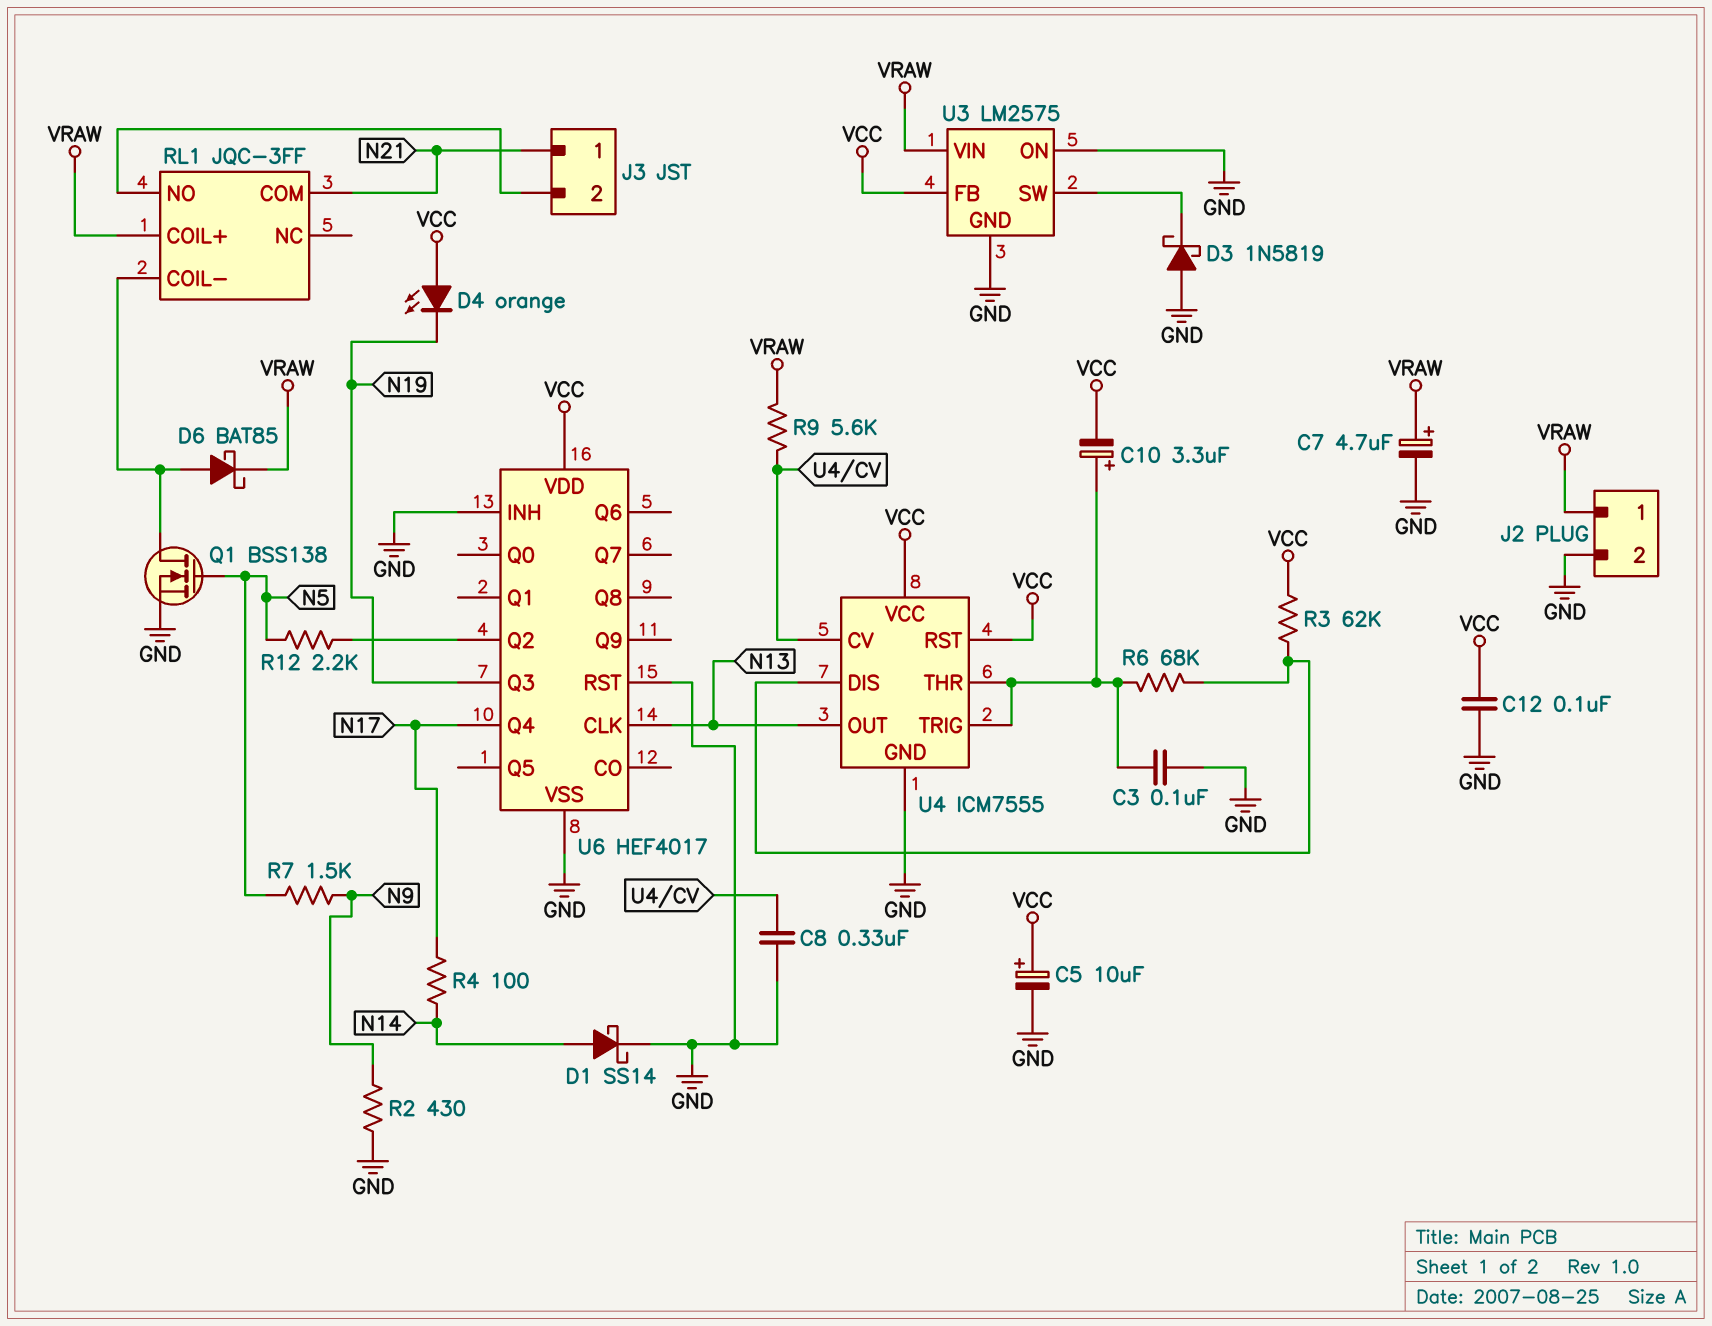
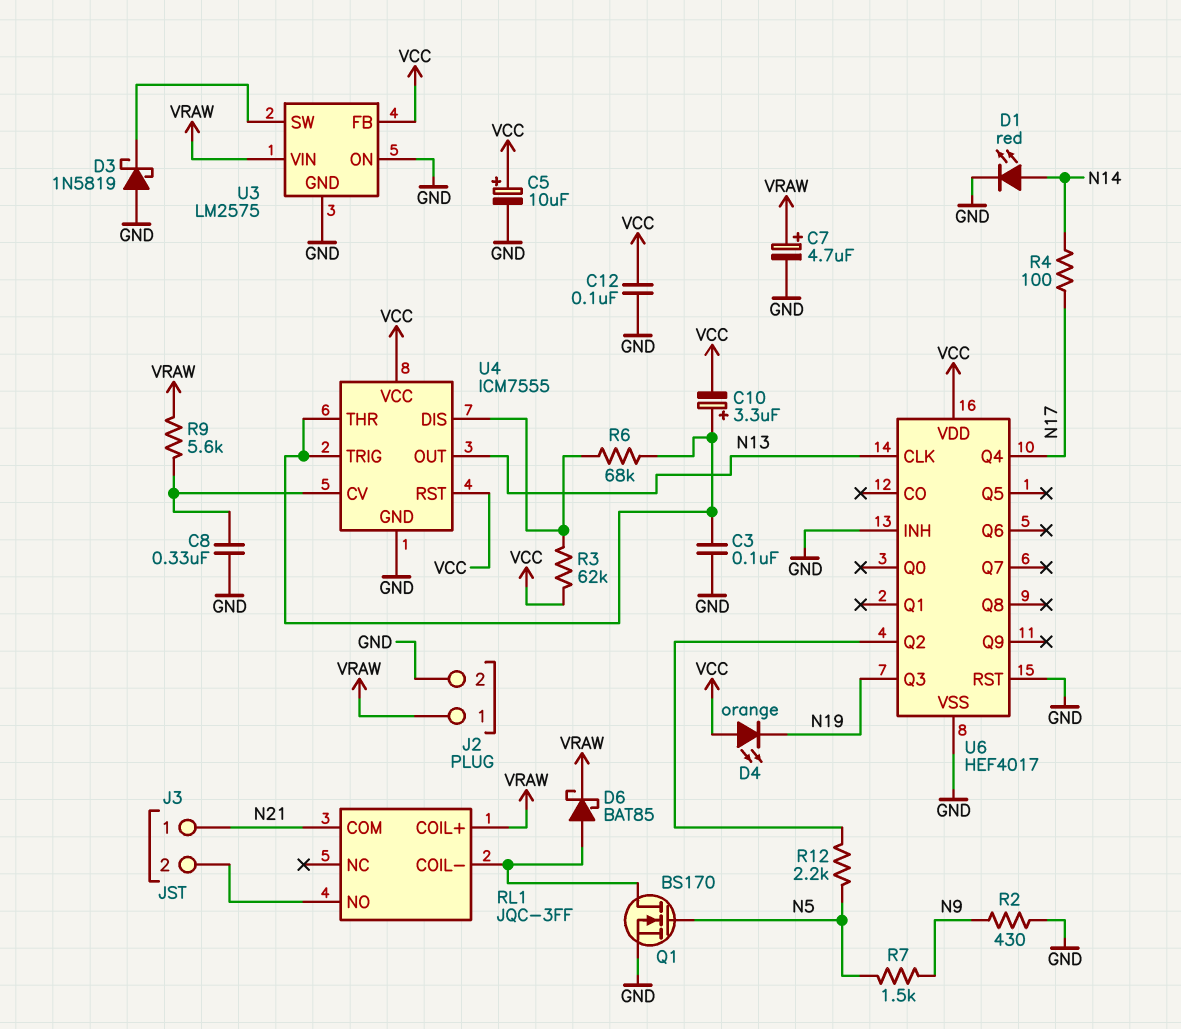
D1: schottky SS14 (A N14, K GND) -> LED red (A N14, K GND)
Q1: NMOS BSS138 (G N5, D RL1/COIL-, S GND) -> NMOS BS170 (G N5, D RL1/COIL-, S GND)

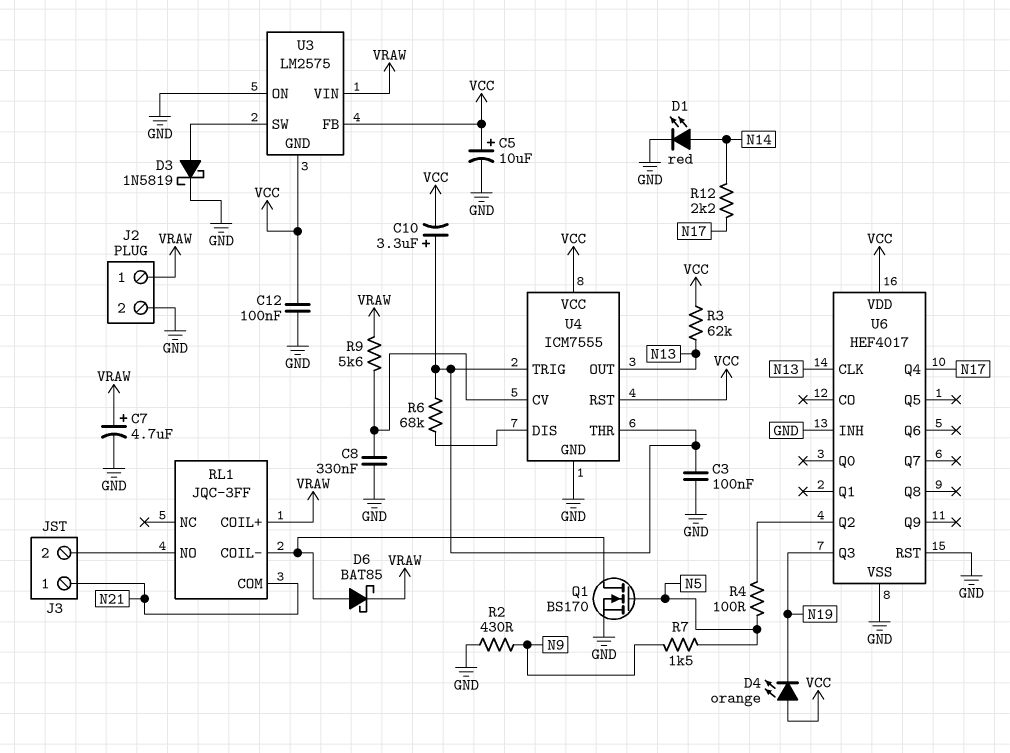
D3: schottky 1N5819 (A GND, K U3/SW) -> schottky 1N5819 (A U3/SW, K GND)
R3: 62k (U4/DIS, VCC) -> 62k (N13, VCC)
R4: 100 (N14, N17) -> 100 (N5, U6/Q2)
R12: 2.2k (N5, U6/Q2) -> 2.2k (N14, N17)
U3 pin GND: GND -> VCC

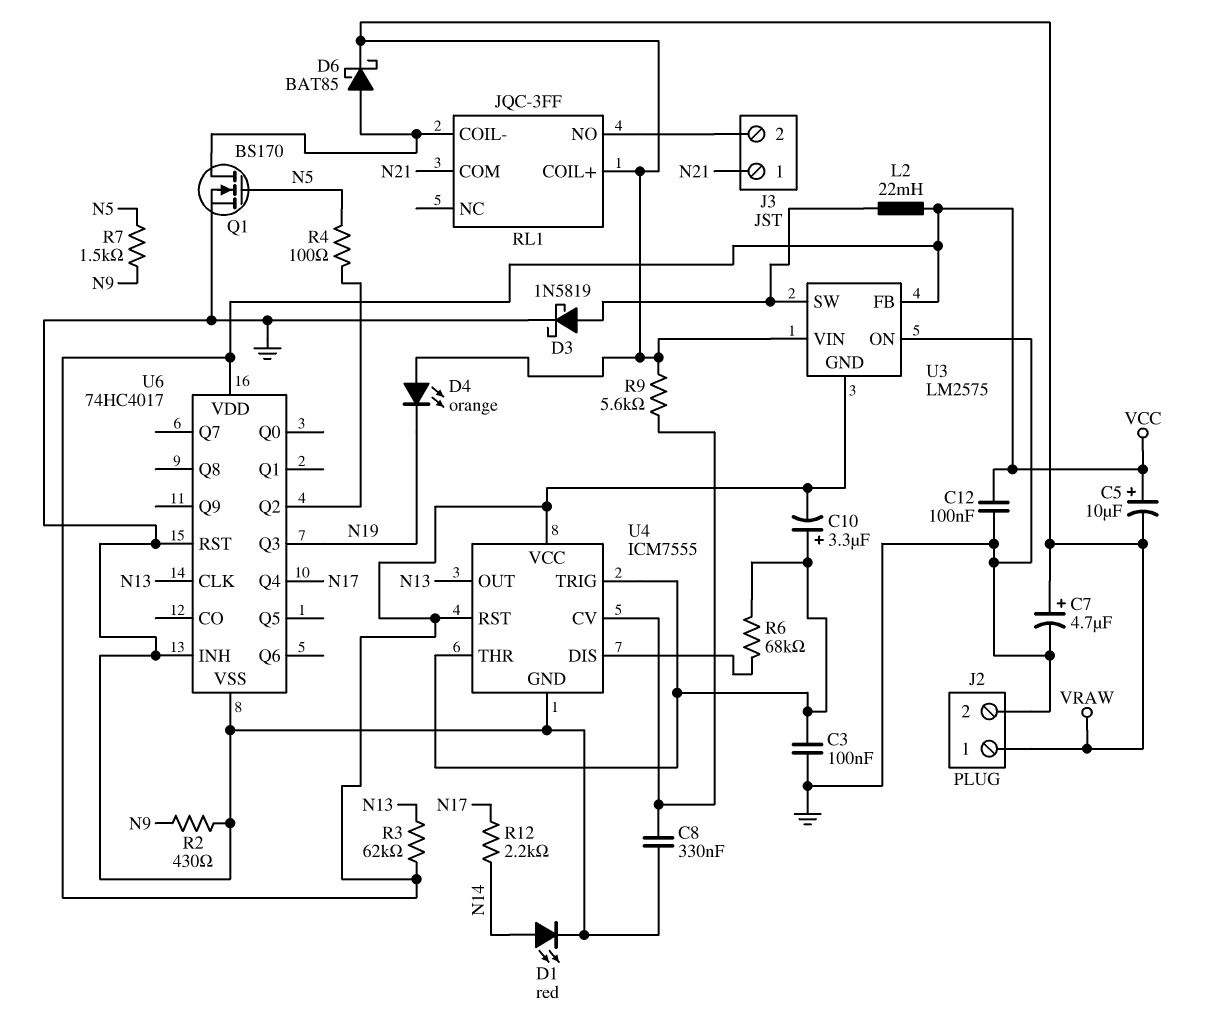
C5: 10uF (plus VCC, minus GND) -> 10uF (plus VCC, minus VRAW)
D4: LED orange (A VCC, K N19) -> LED orange (A VRAW, K N19)
L2: none -> 22mH (U3/SW, VCC)
U6: HEF4017 -> 74HC4017

